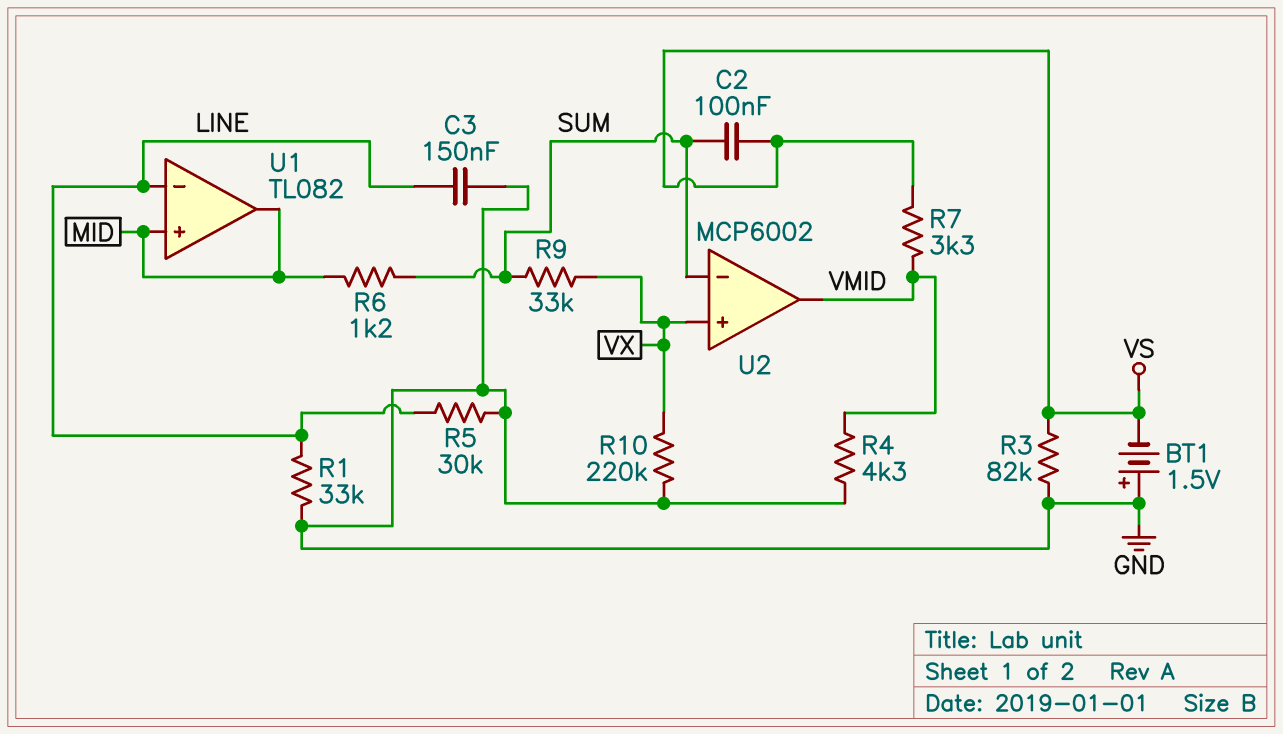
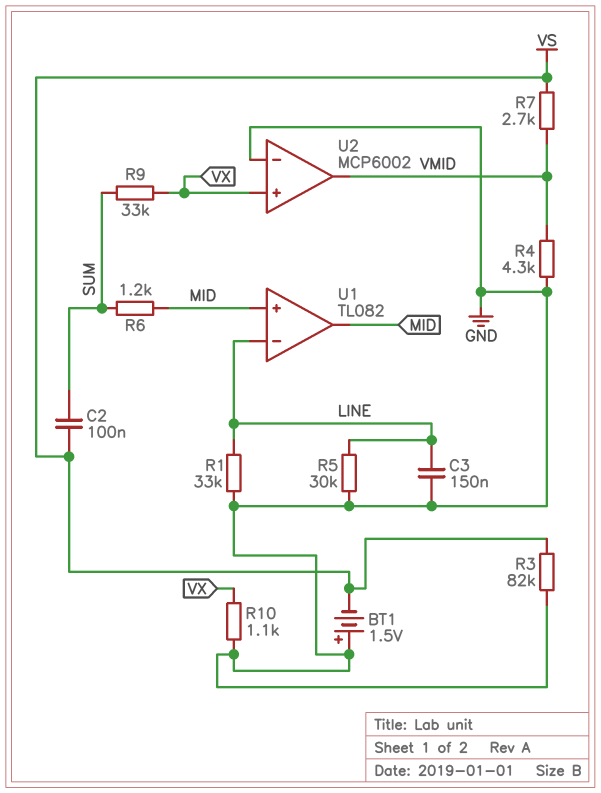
R7: 3.3k (VMID, VS) -> 2.7k (VMID, VS)
R10: 220k (GND, VX) -> 1.1k (GND, VX)
U2 pin in-: SUM -> GND

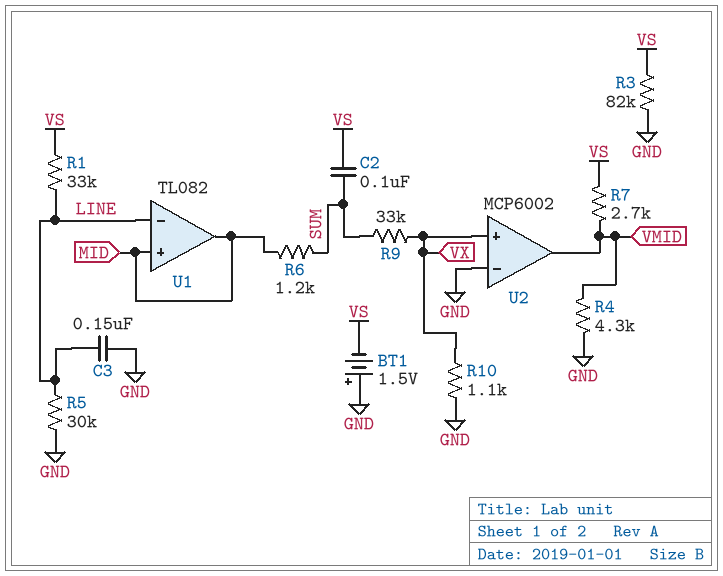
R1: 33k (GND, LINE) -> 33k (LINE, VS)

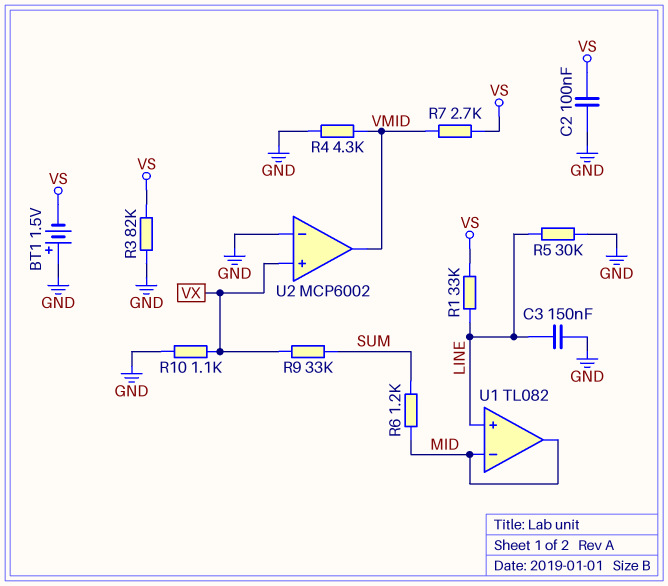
C2: 100nF (SUM, VS) -> 100nF (GND, VS)
U1 pin in+: MID -> LINE
U1 pin in-: LINE -> MID

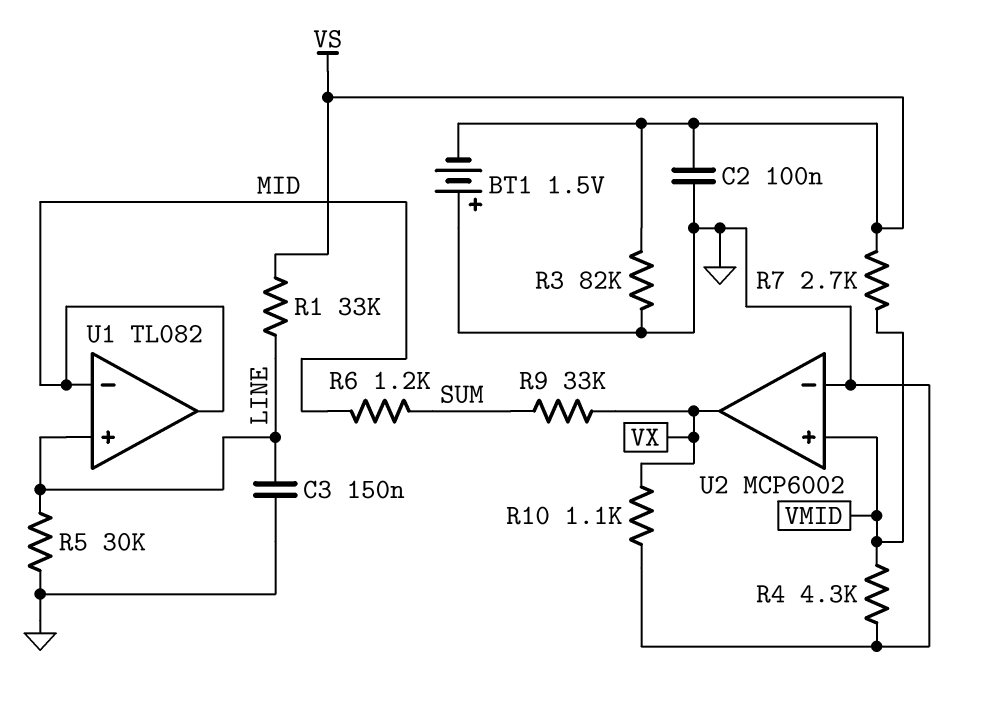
U2 pin in+: VX -> VMID
U2 pin out: VMID -> VX

